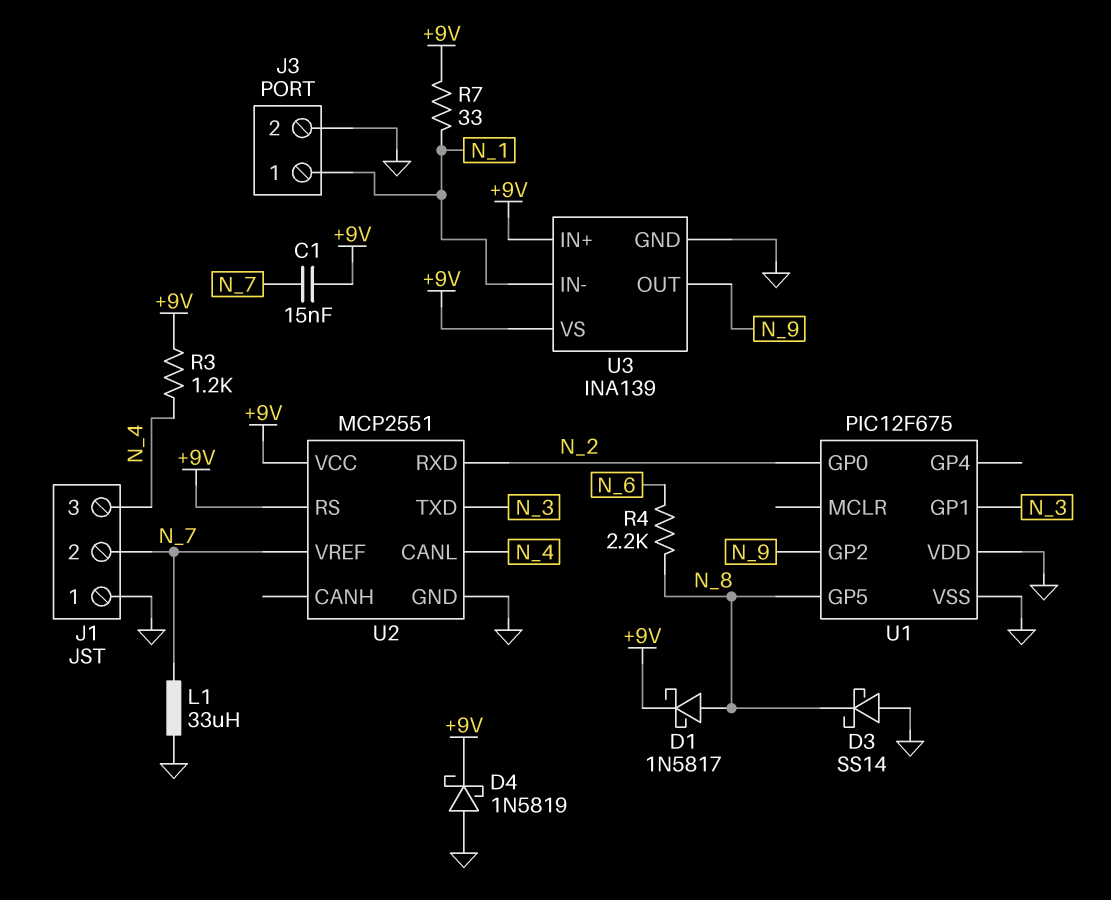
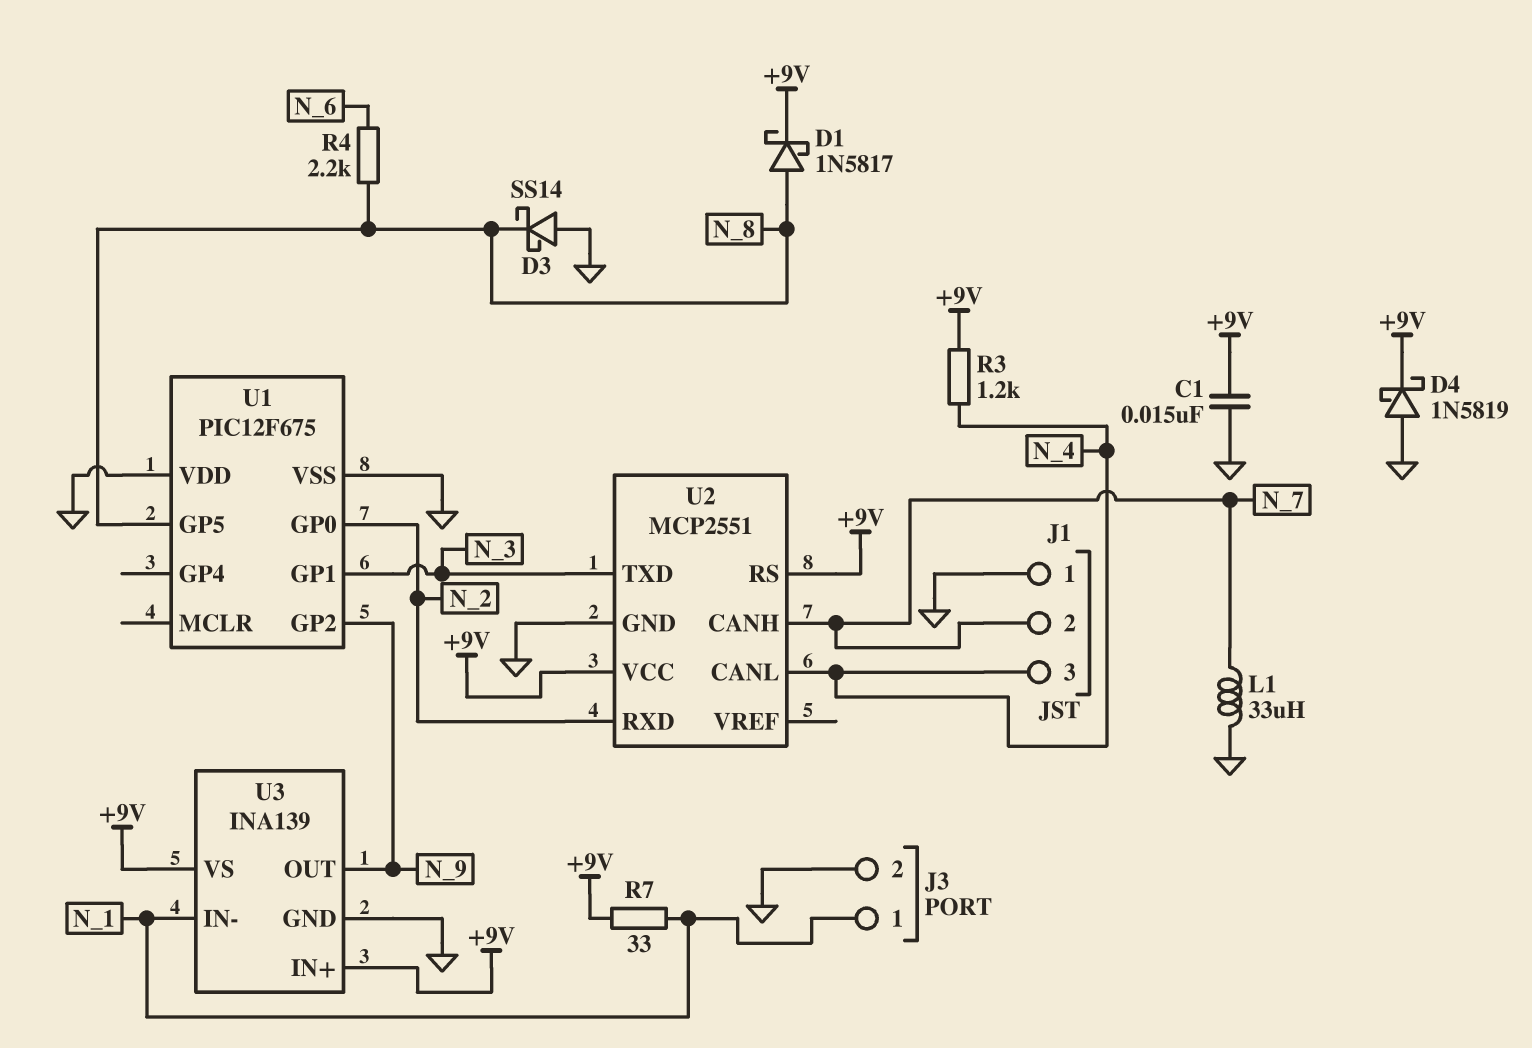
C1: 15nF (+9V, N_7) -> 15nF (+9V, GND)
U2 pin CANH: none -> N_7
U2 pin VREF: N_7 -> none

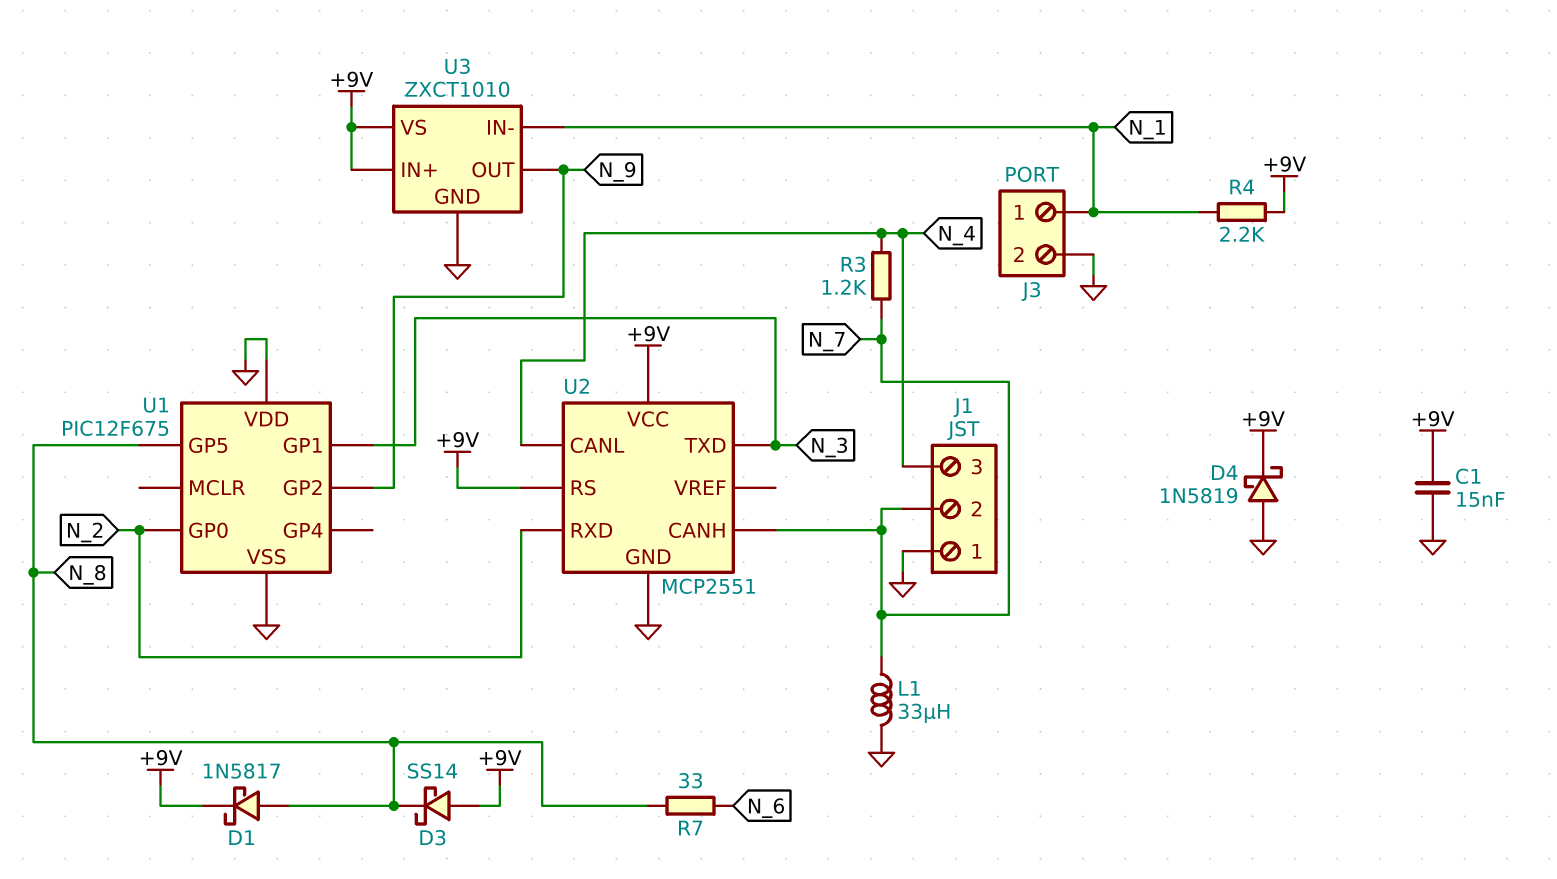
D3: schottky SS14 (A GND, K N_8) -> schottky SS14 (A +9V, K N_8)
R3: 1.2k (+9V, N_4) -> 1.2k (N_4, N_7)
R4: 2.2k (N_6, N_8) -> 2.2k (+9V, N_1)
R7: 33 (+9V, N_1) -> 33 (N_6, N_8)
U3: INA139 -> ZXCT1010

